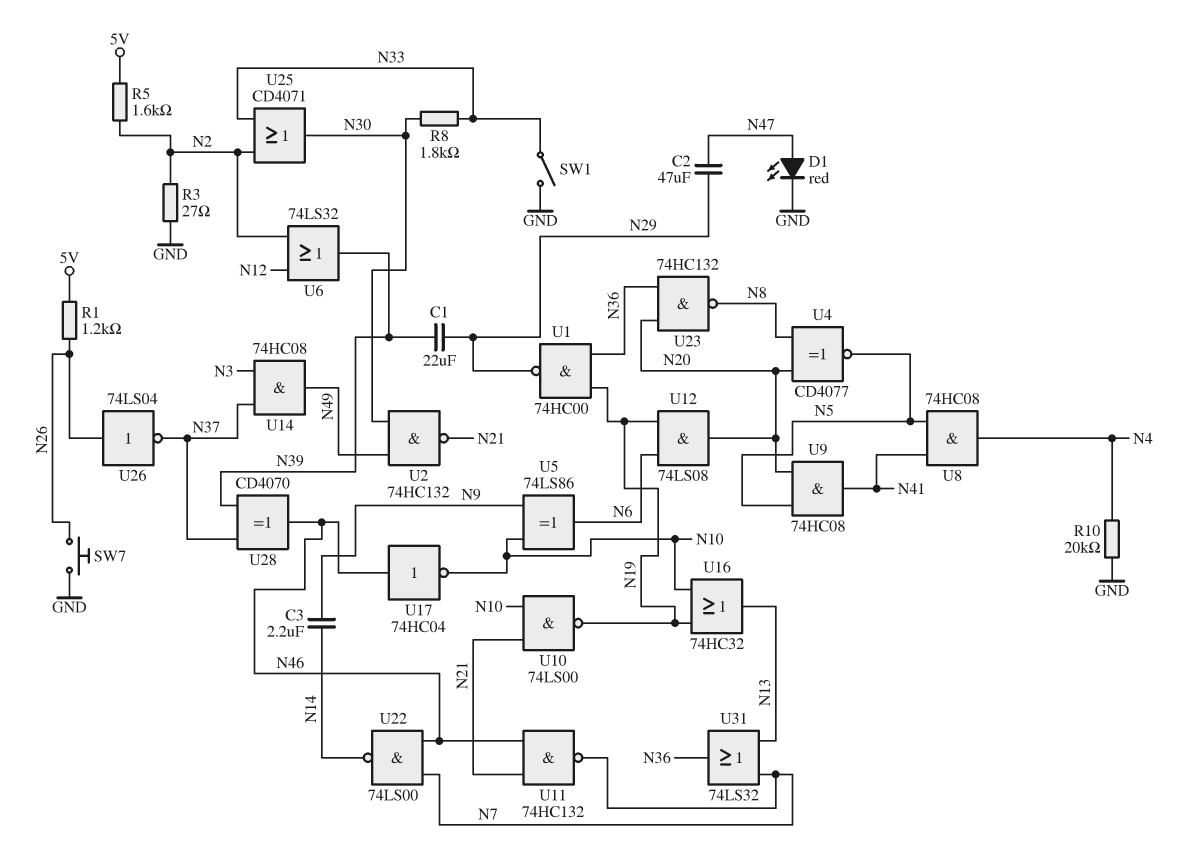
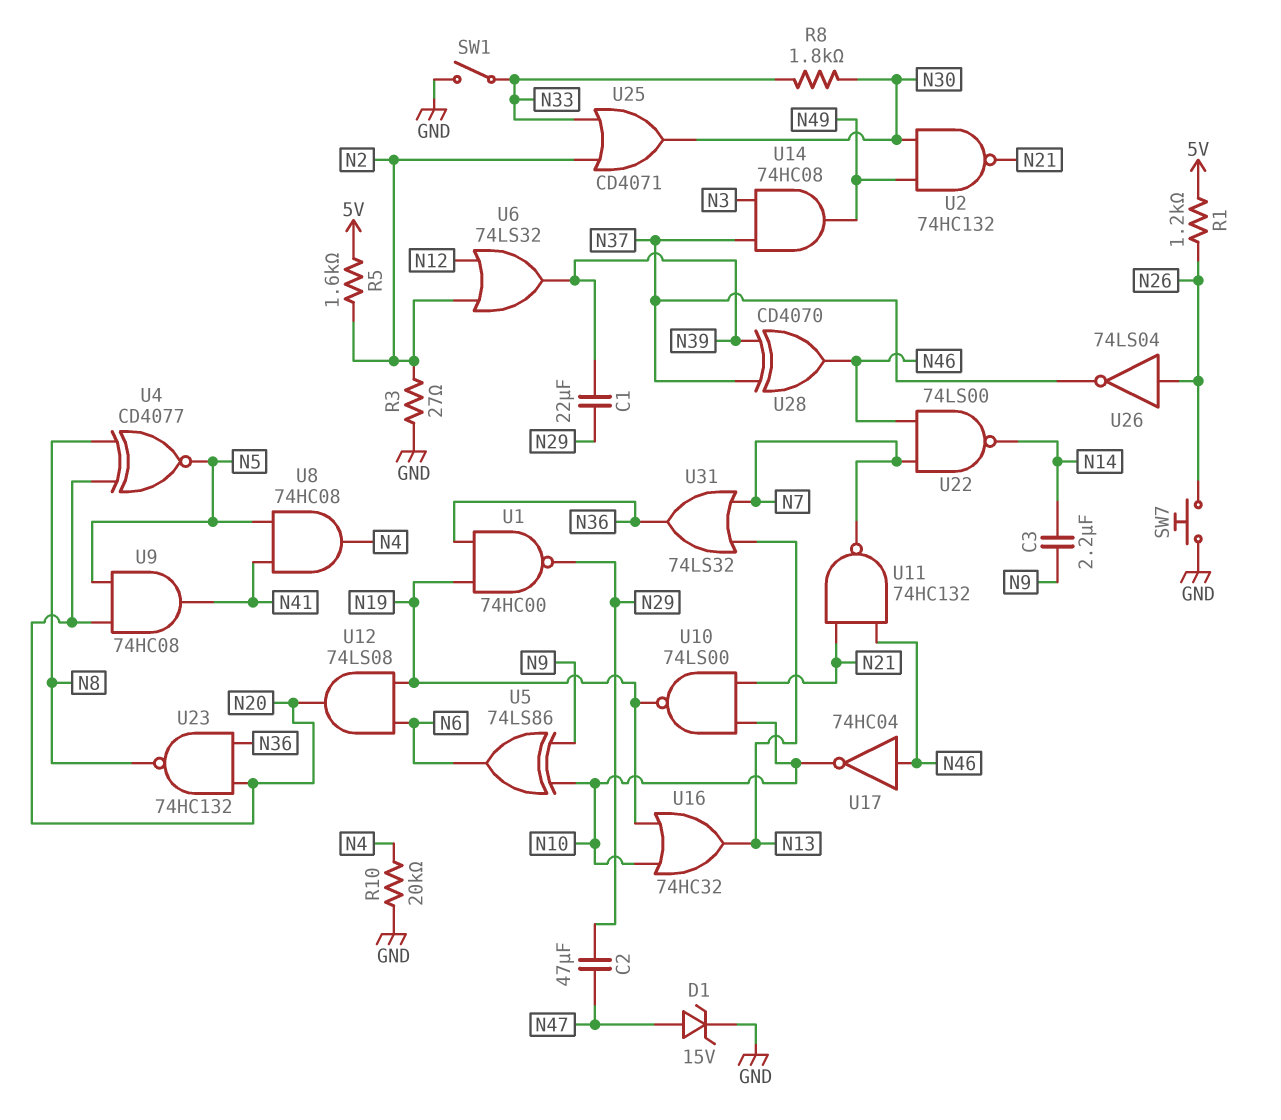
D1: LED red (A N47, K GND) -> zener 15V (A N47, K GND)

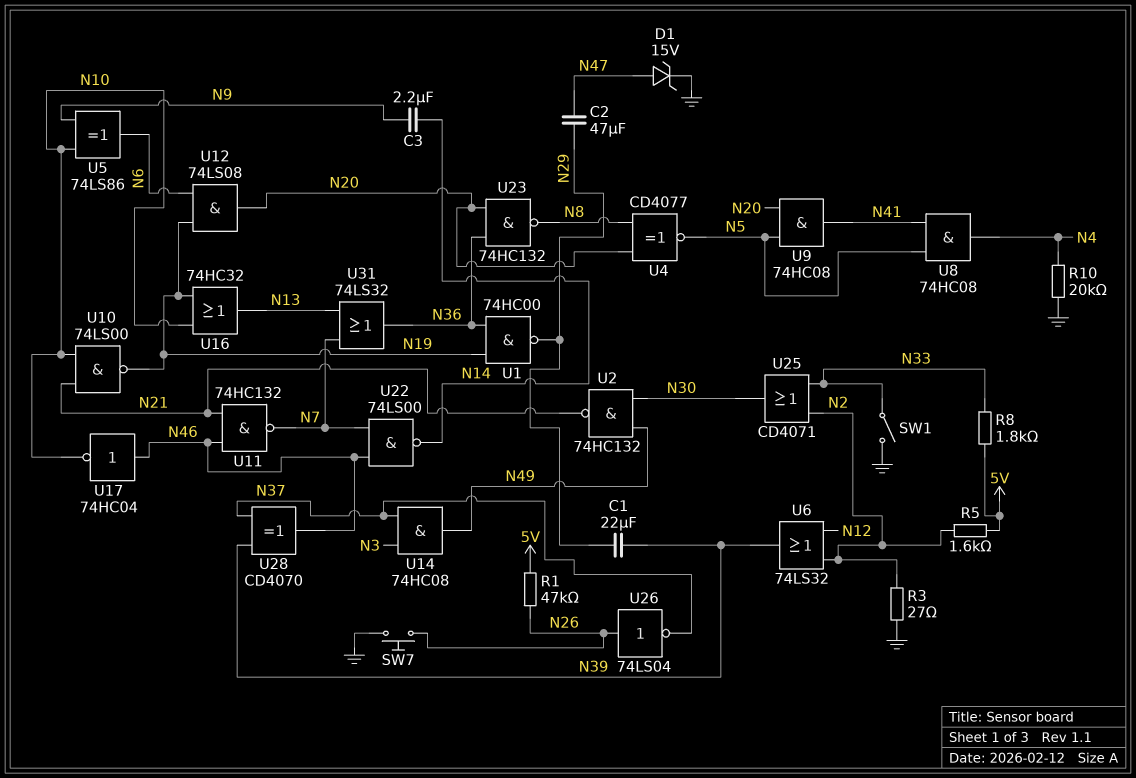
R1: 1.2k (5V, N26) -> 47k (5V, N26)
R8: 1.8k (N30, N33) -> 1.8k (5V, N33)

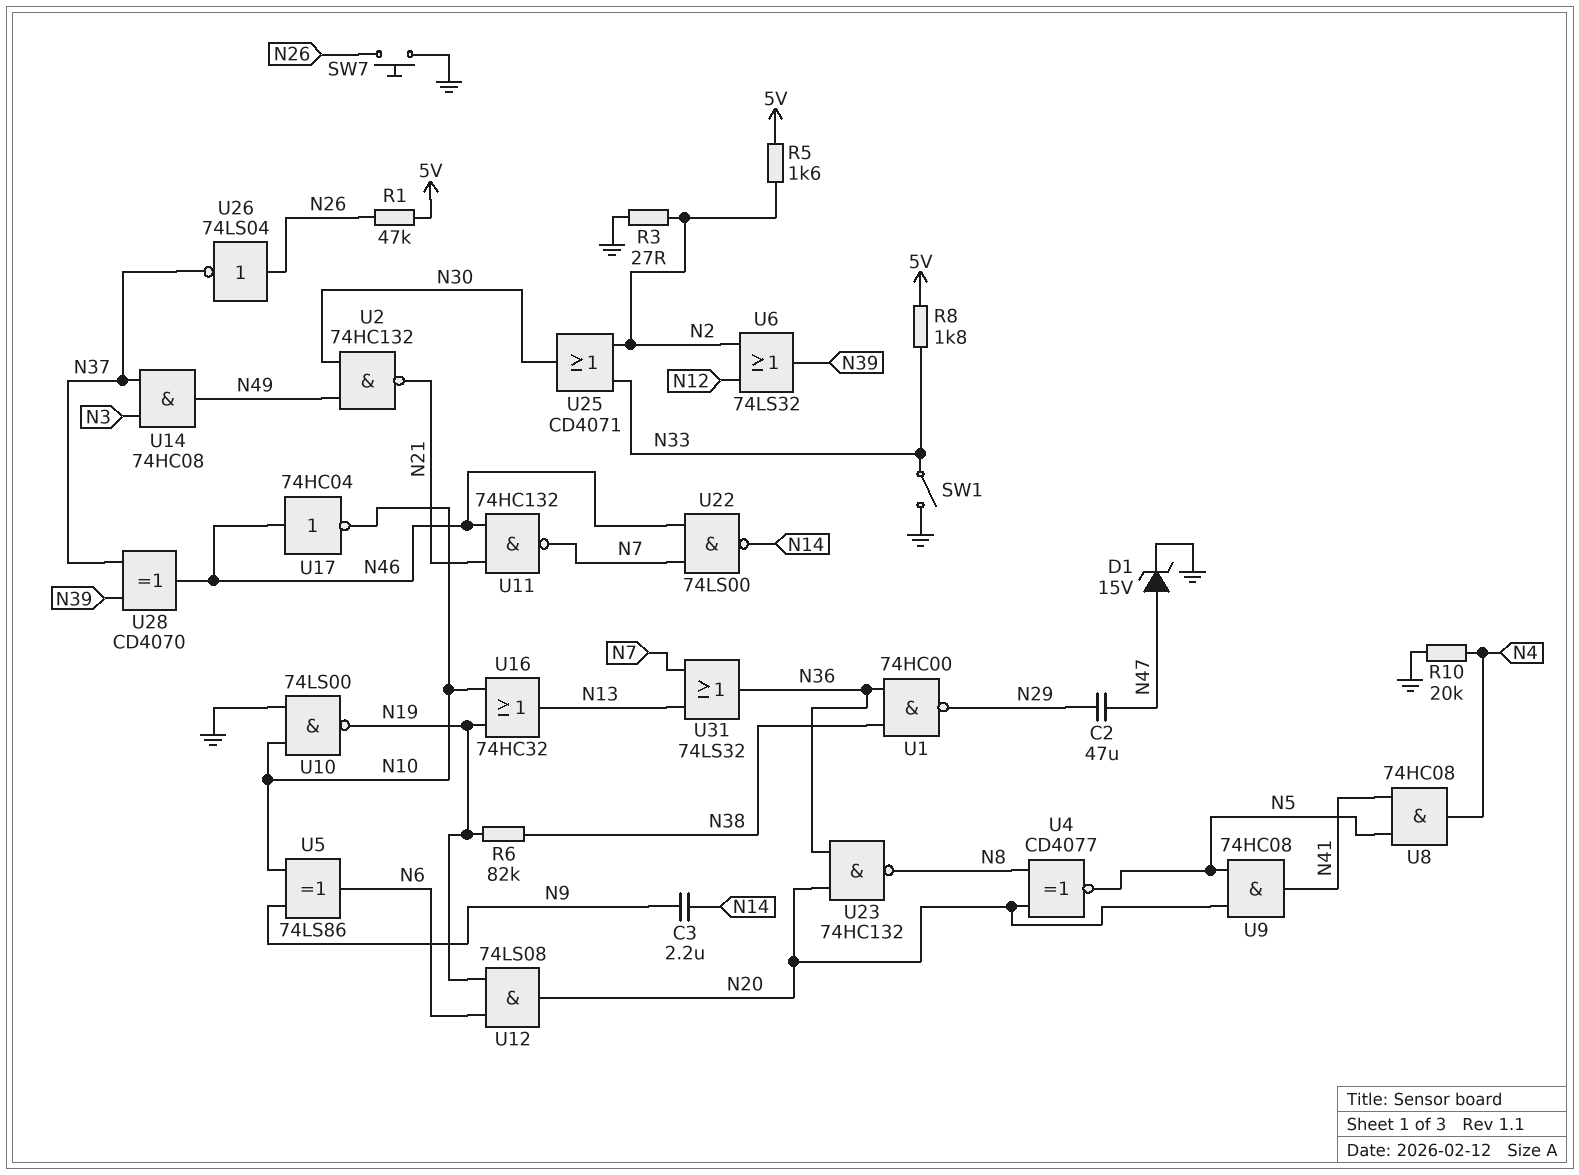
C1: 22uF (N29, N39) -> none
R6: none -> 82k (N19, N38)
U1: NAND 74HC00 (in N19, in N36, out N29) -> NAND 74HC00 (in N36, in N38, out N29)
U10: NAND 74LS00 (in N10, in N21, out N19) -> NAND 74LS00 (in GND, in N10, out N19)

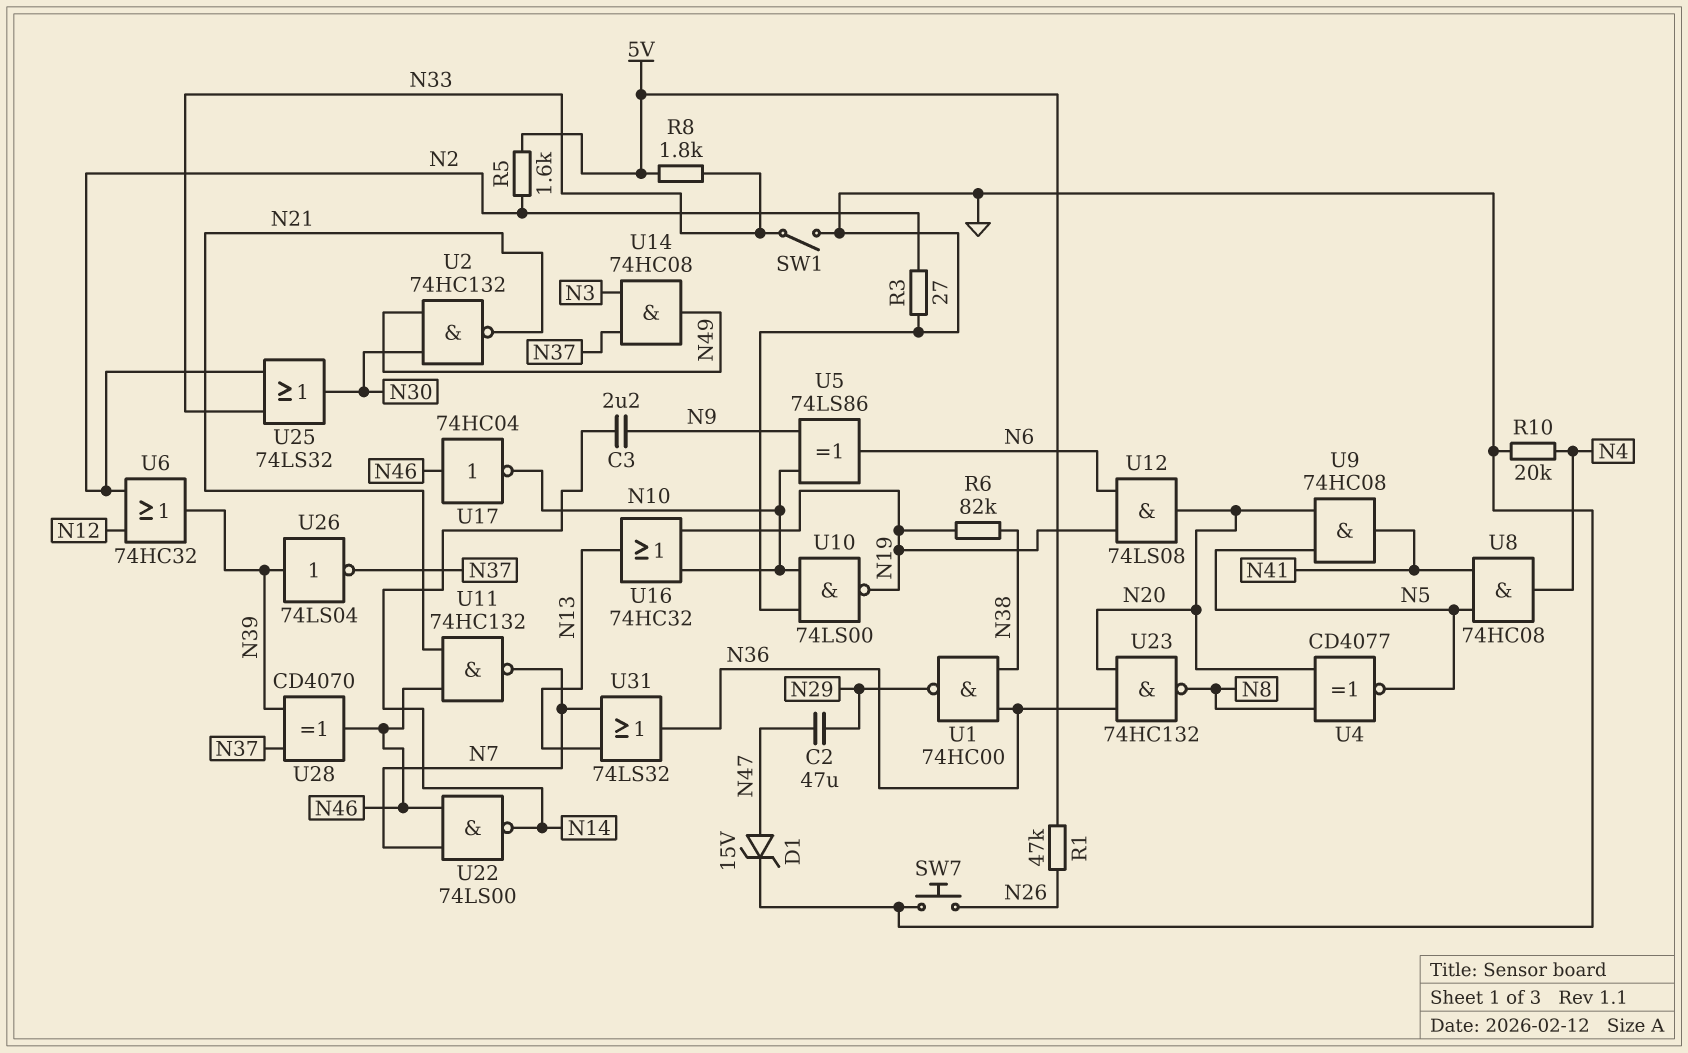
U6: OR 74LS32 (in N2, in N12, out N39) -> OR 74HC32 (in N2, in N12, out N39)
U25: OR CD4071 (in N2, in N33, out N30) -> OR 74LS32 (in N2, in N33, out N30)
U26: NOT 74LS04 (in N26, out N37) -> NOT 74LS04 (in N39, out N37)

